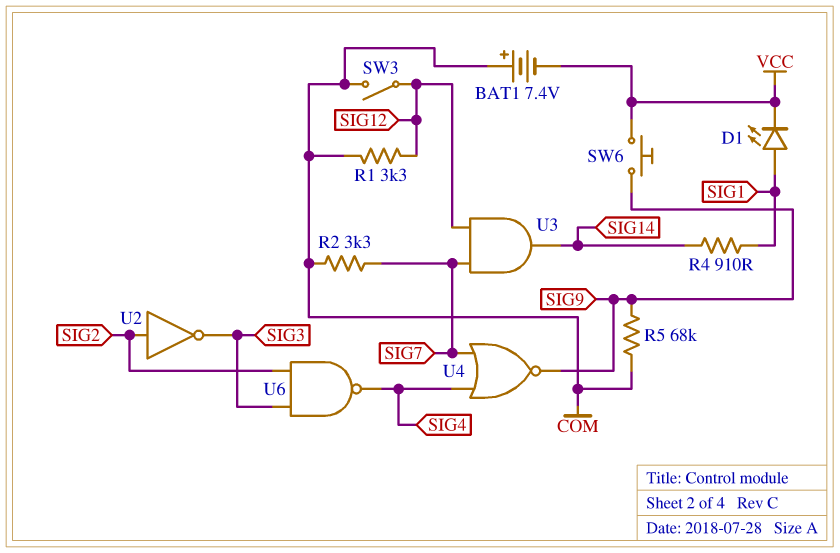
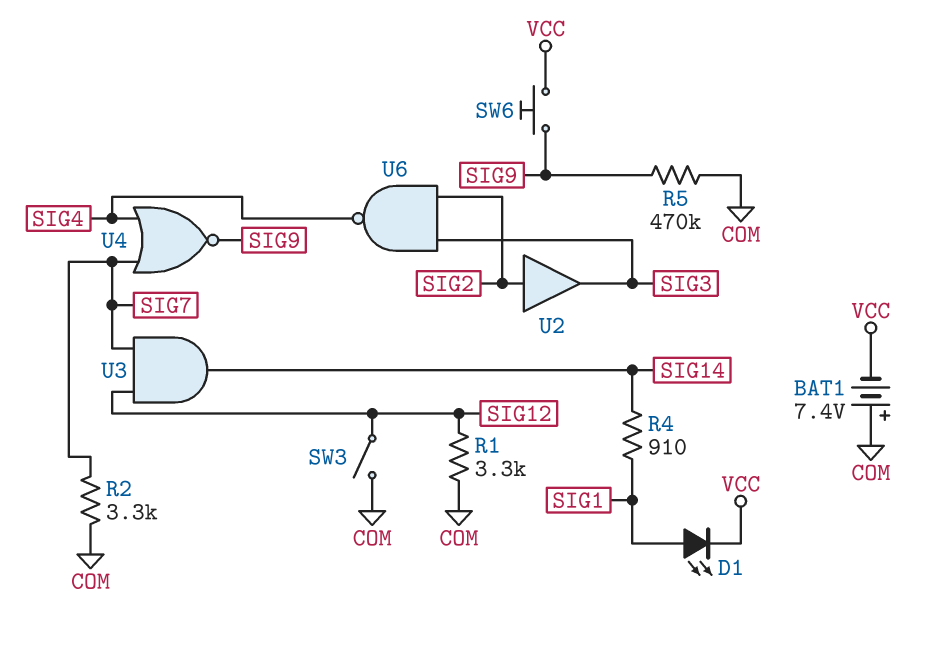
R5: 68k (COM, SIG9) -> 470k (COM, SIG9)
U2: NOT (in SIG2, out SIG3) -> buffer (in SIG2, out SIG3)

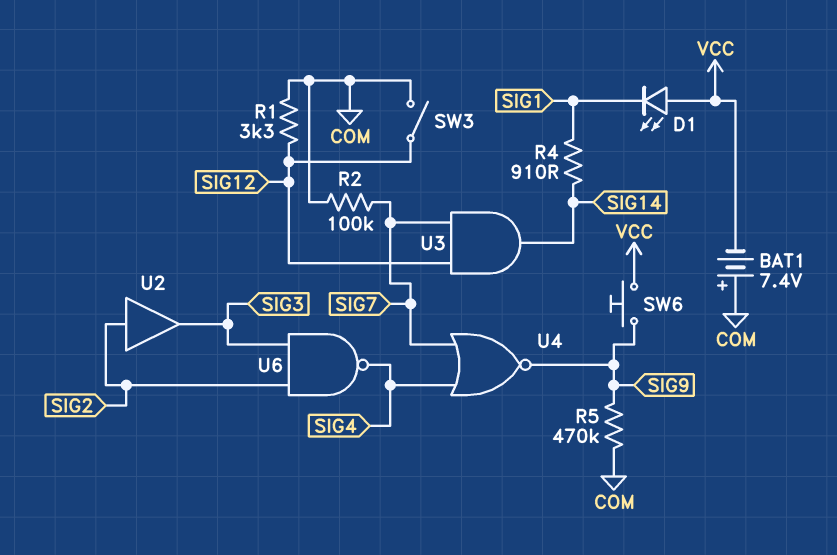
D1: LED (A SIG1, K VCC) -> LED (A VCC, K SIG1)
R2: 3.3k (COM, SIG7) -> 100k (COM, SIG7)

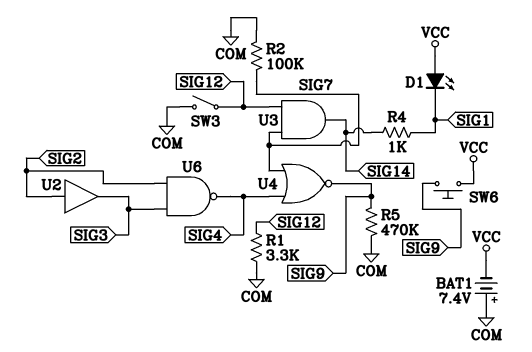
R4: 910 (SIG1, SIG14) -> 1k (SIG1, SIG14)

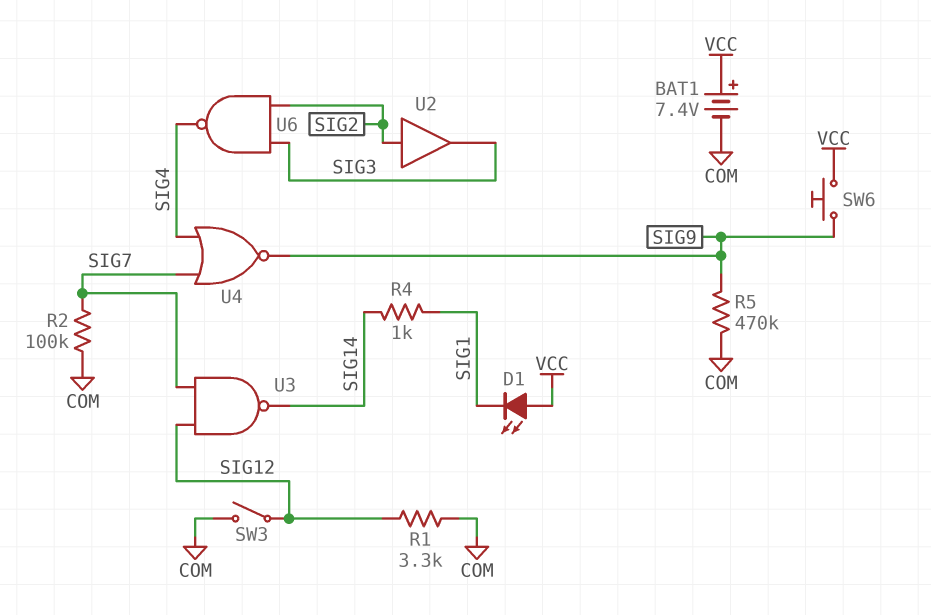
BAT1: 7.4V (plus COM, minus VCC) -> 7.4V (plus VCC, minus COM)
U3: AND (in SIG7, in SIG12, out SIG14) -> NAND (in SIG7, in SIG12, out SIG14)

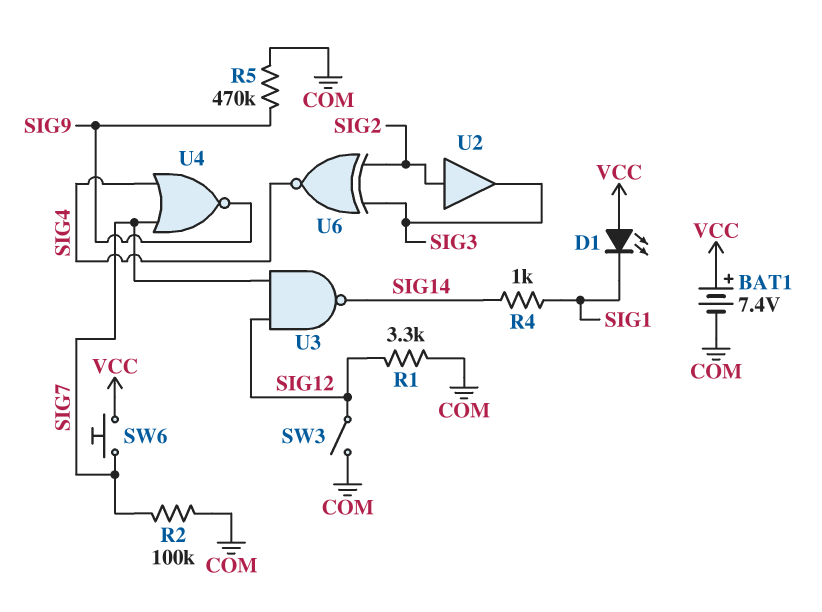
SW6: button (SIG9, VCC) -> button (SIG7, VCC)
U6: NAND (in SIG2, in SIG3, out SIG4) -> XNOR (in SIG2, in SIG3, out SIG4)

